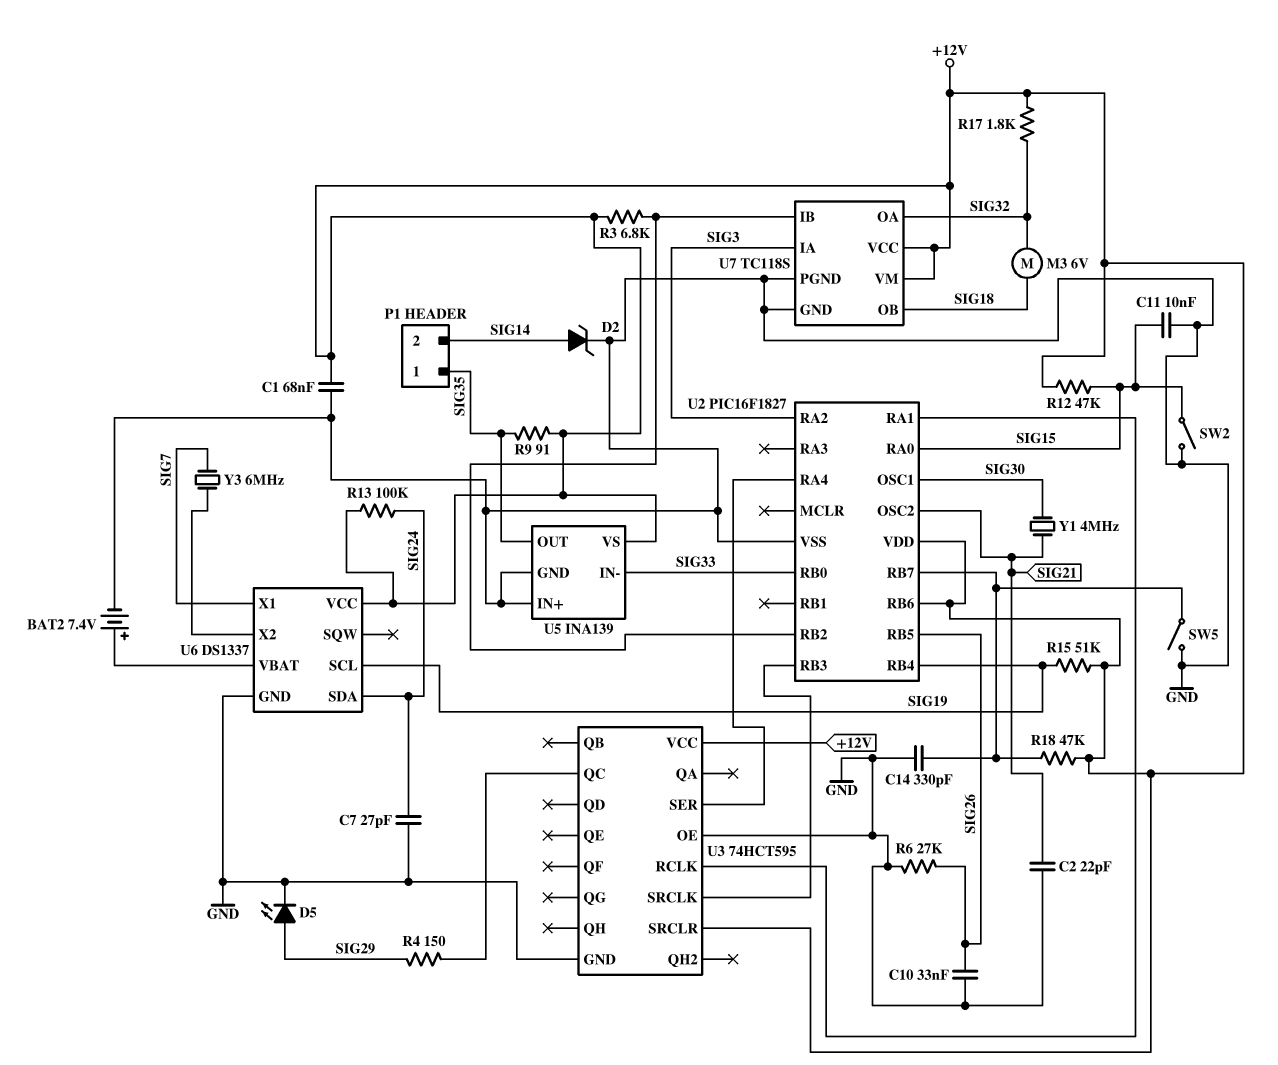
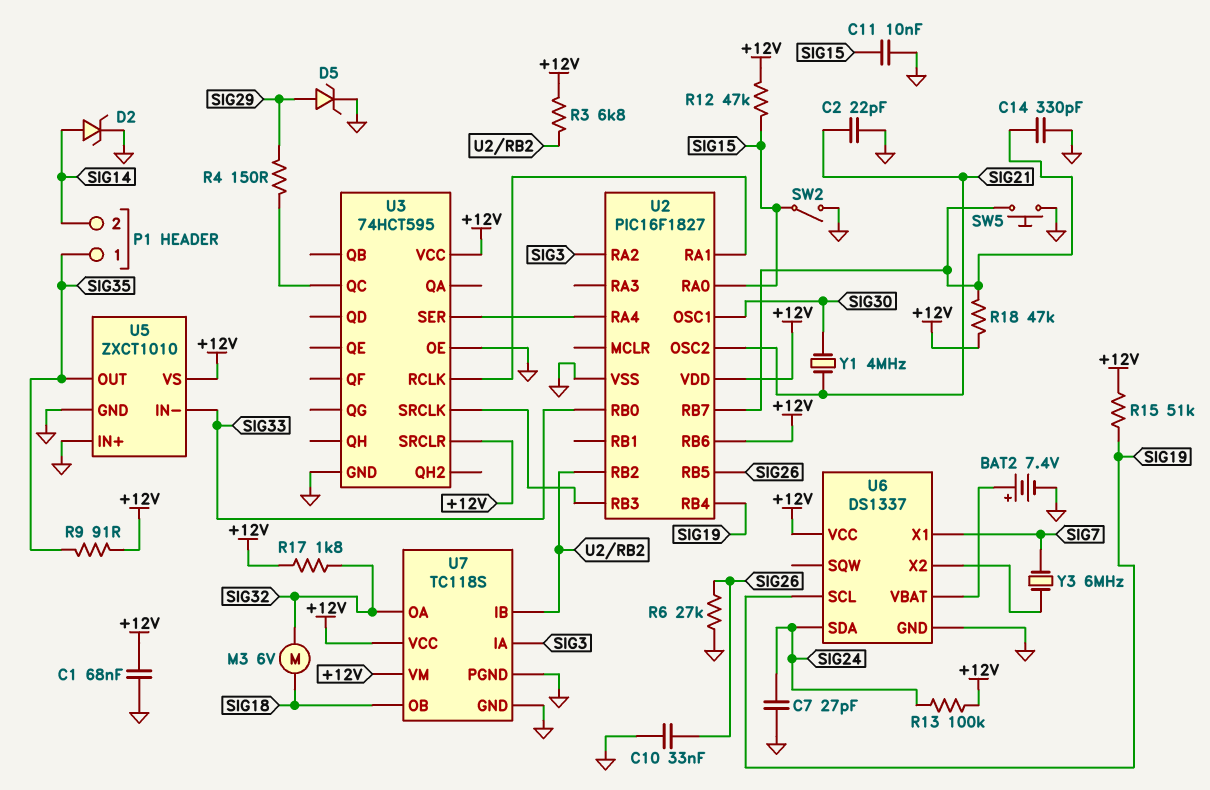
D5: LED (A SIG29, K GND) -> zener (A SIG29, K GND)
SW5: switch (GND, U2/RB7) -> button (GND, U2/RB7)
U5: INA139 -> ZXCT1010

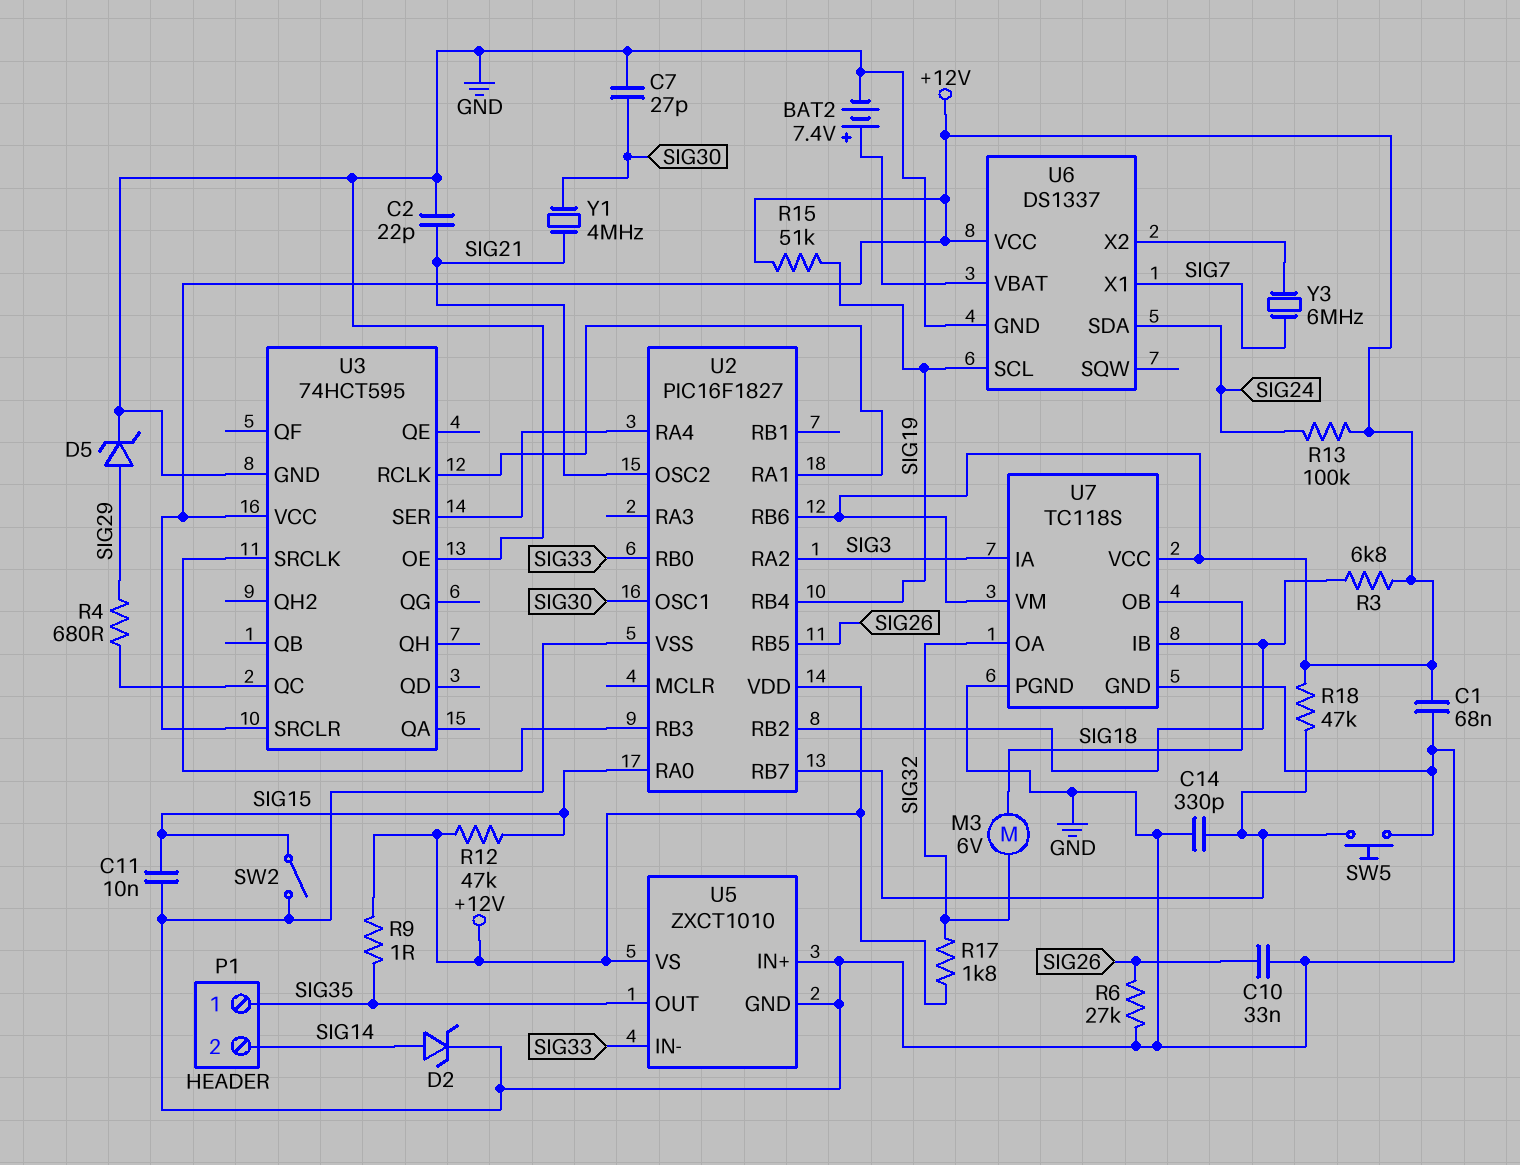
C7: 27pF (GND, SIG24) -> 27pF (GND, SIG30)
R4: 150 (SIG29, U3/QC) -> 680 (SIG29, U3/QC)
R9: 91 (+12V, SIG35) -> 1 (+12V, SIG35)

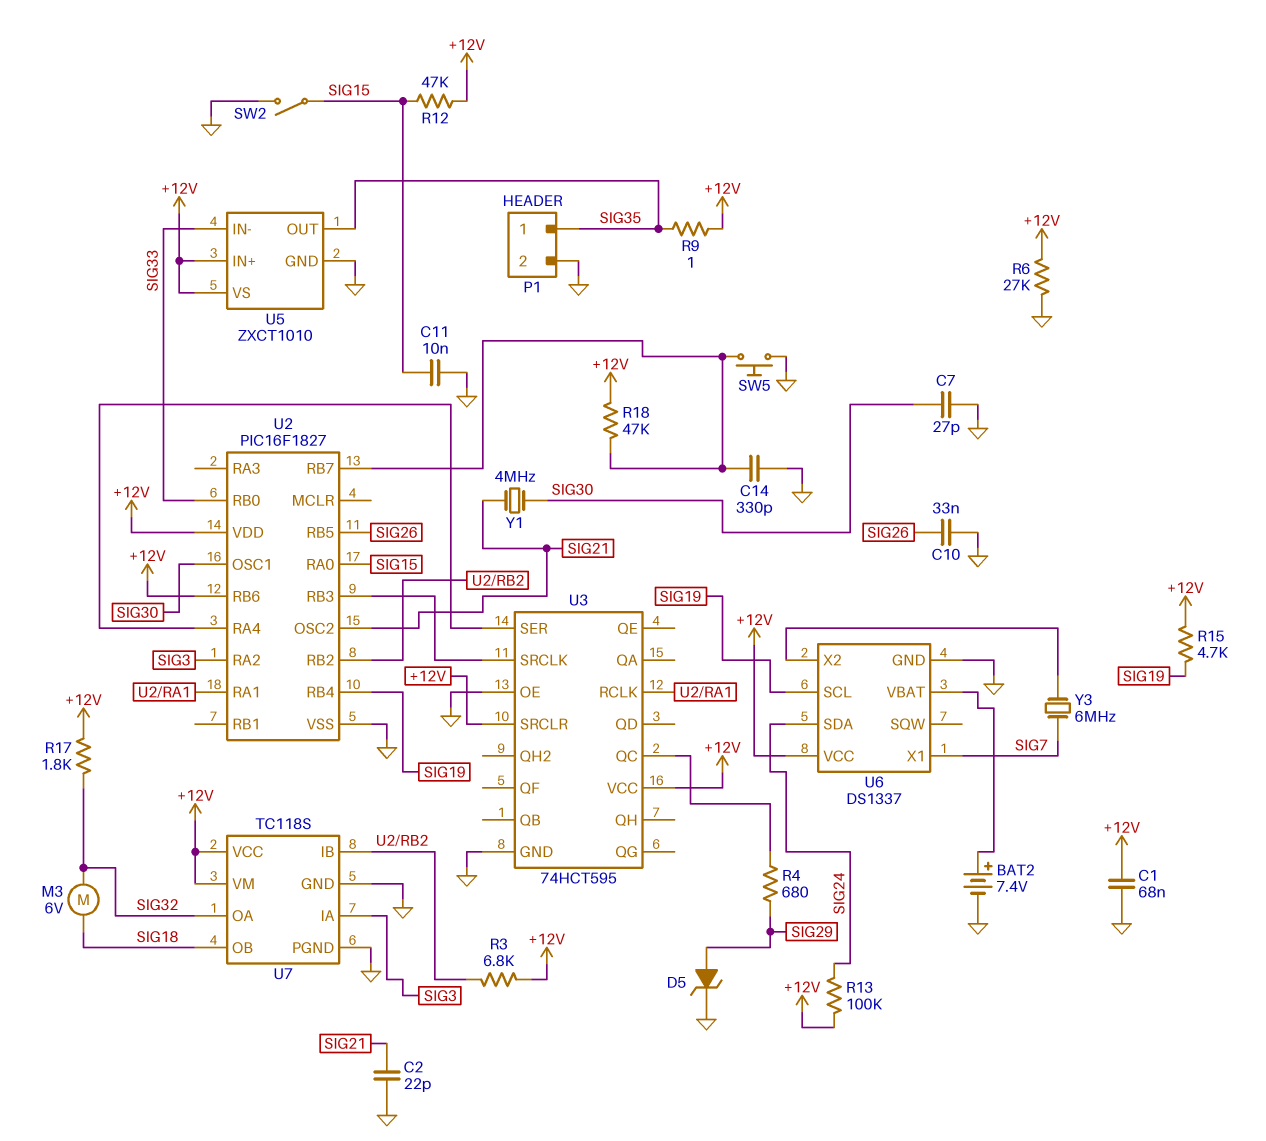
D2: zener (A SIG14, K GND) -> none
P1 pin 2: SIG14 -> GND
R6: 27k (GND, SIG26) -> 27k (+12V, GND)
R15: 51k (+12V, SIG19) -> 4.7k (+12V, SIG19)
U5 pin IN+: GND -> +12V

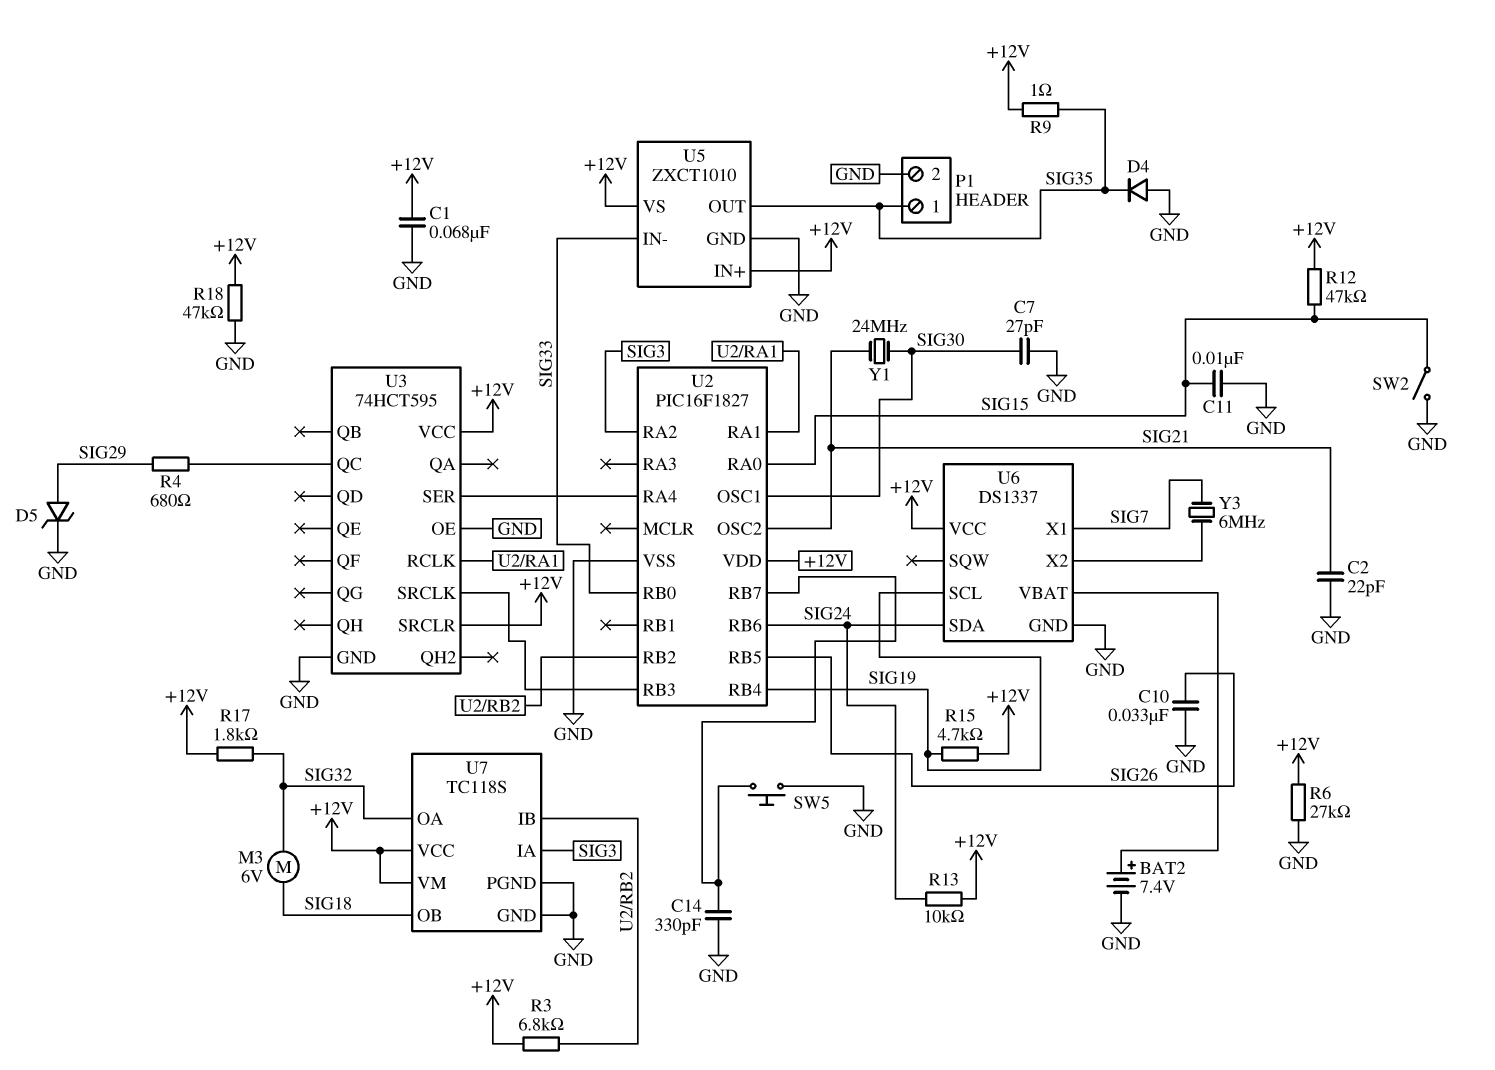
D4: none -> diode (A GND, K SIG35)
R13: 100k (+12V, SIG24) -> 10k (+12V, SIG24)
R18: 47k (+12V, U2/RB7) -> 47k (+12V, GND)
U2 pin RB6: +12V -> SIG24
Y1: 4MHz (SIG21, SIG30) -> 24MHz (SIG21, SIG30)

